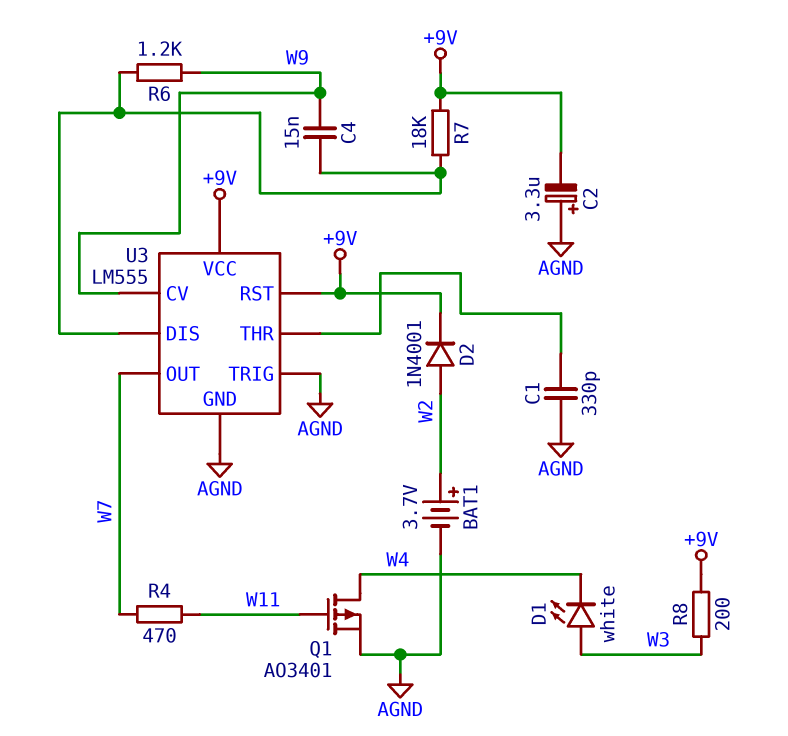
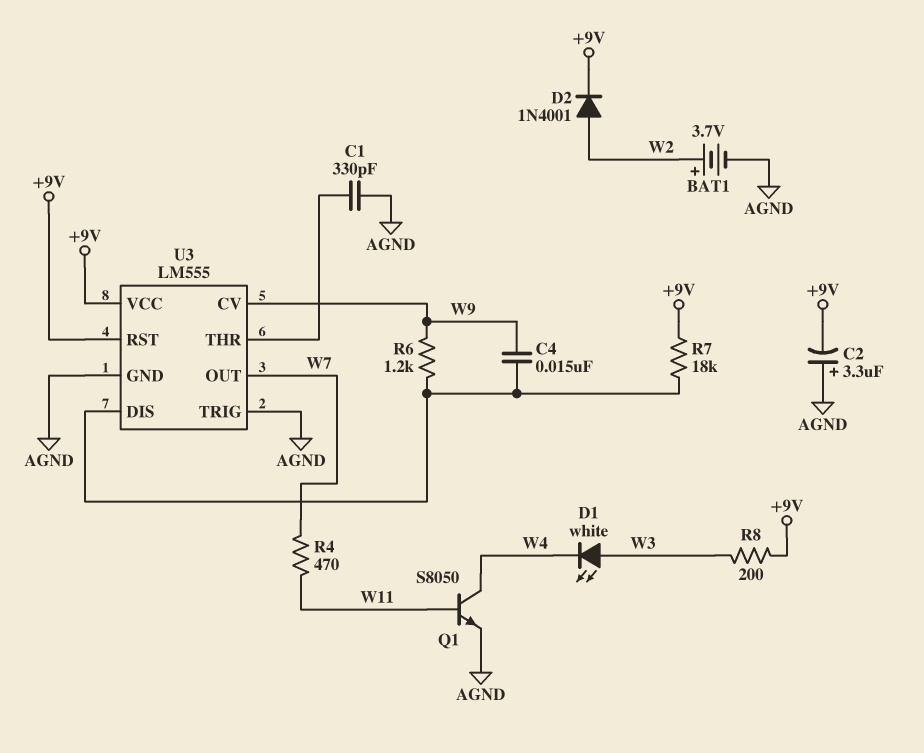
Q1: PMOS AO3401 (G W11, D W4, S AGND) -> NPN S8050 (B W11, C W4, E AGND)

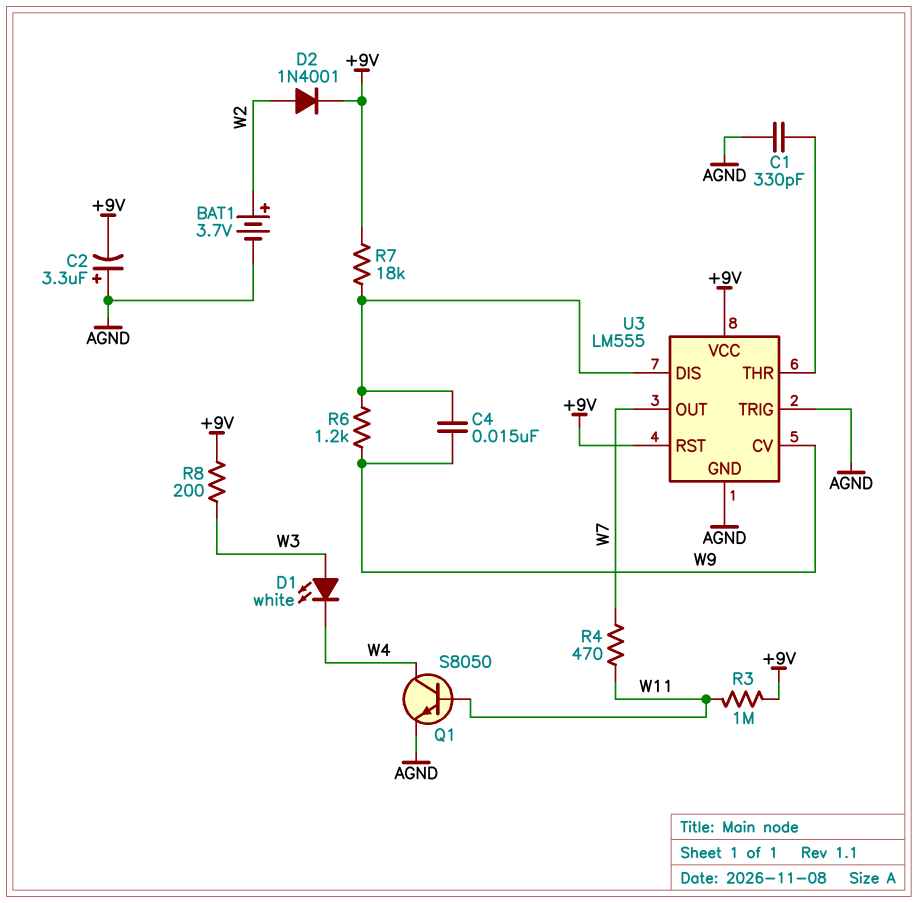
R3: none -> 1M (+9V, W11)

